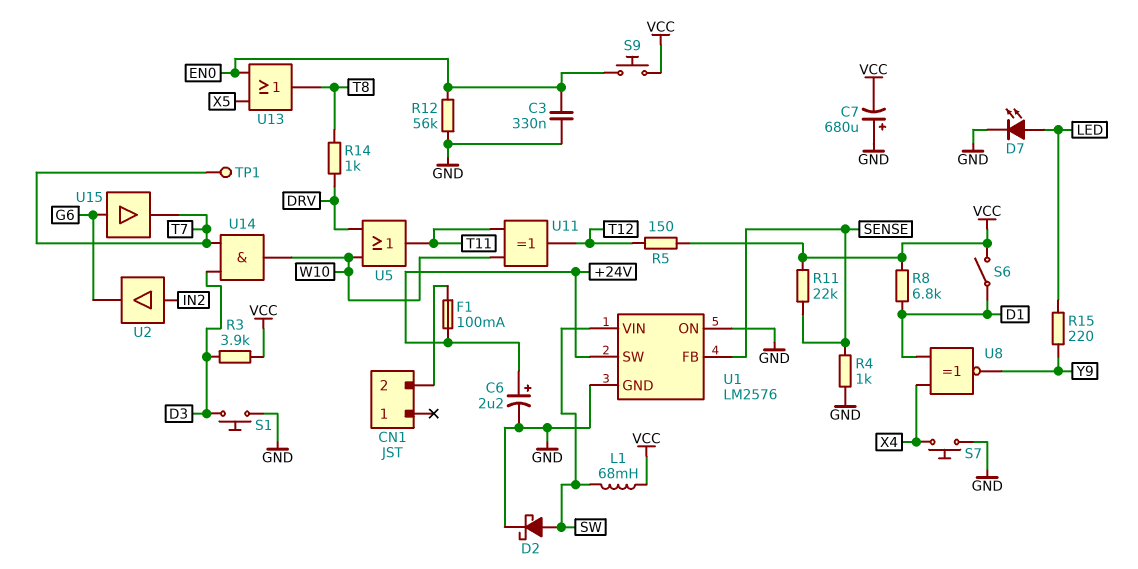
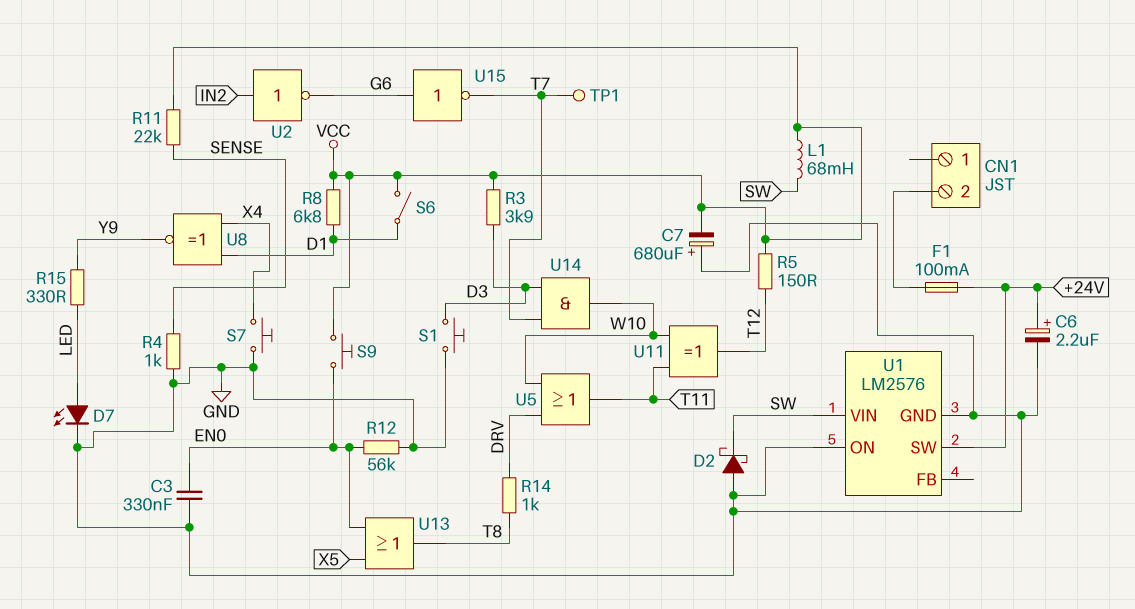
D2: schottky (A SW, K GND) -> schottky (A GND, K SW)
R15: 220 (LED, Y9) -> 330 (LED, Y9)
U1 pin FB: SENSE -> none
U2: buffer (in IN2, out G6) -> NOT (in IN2, out G6)
U15: buffer (in G6, out T7) -> NOT (in G6, out T7)

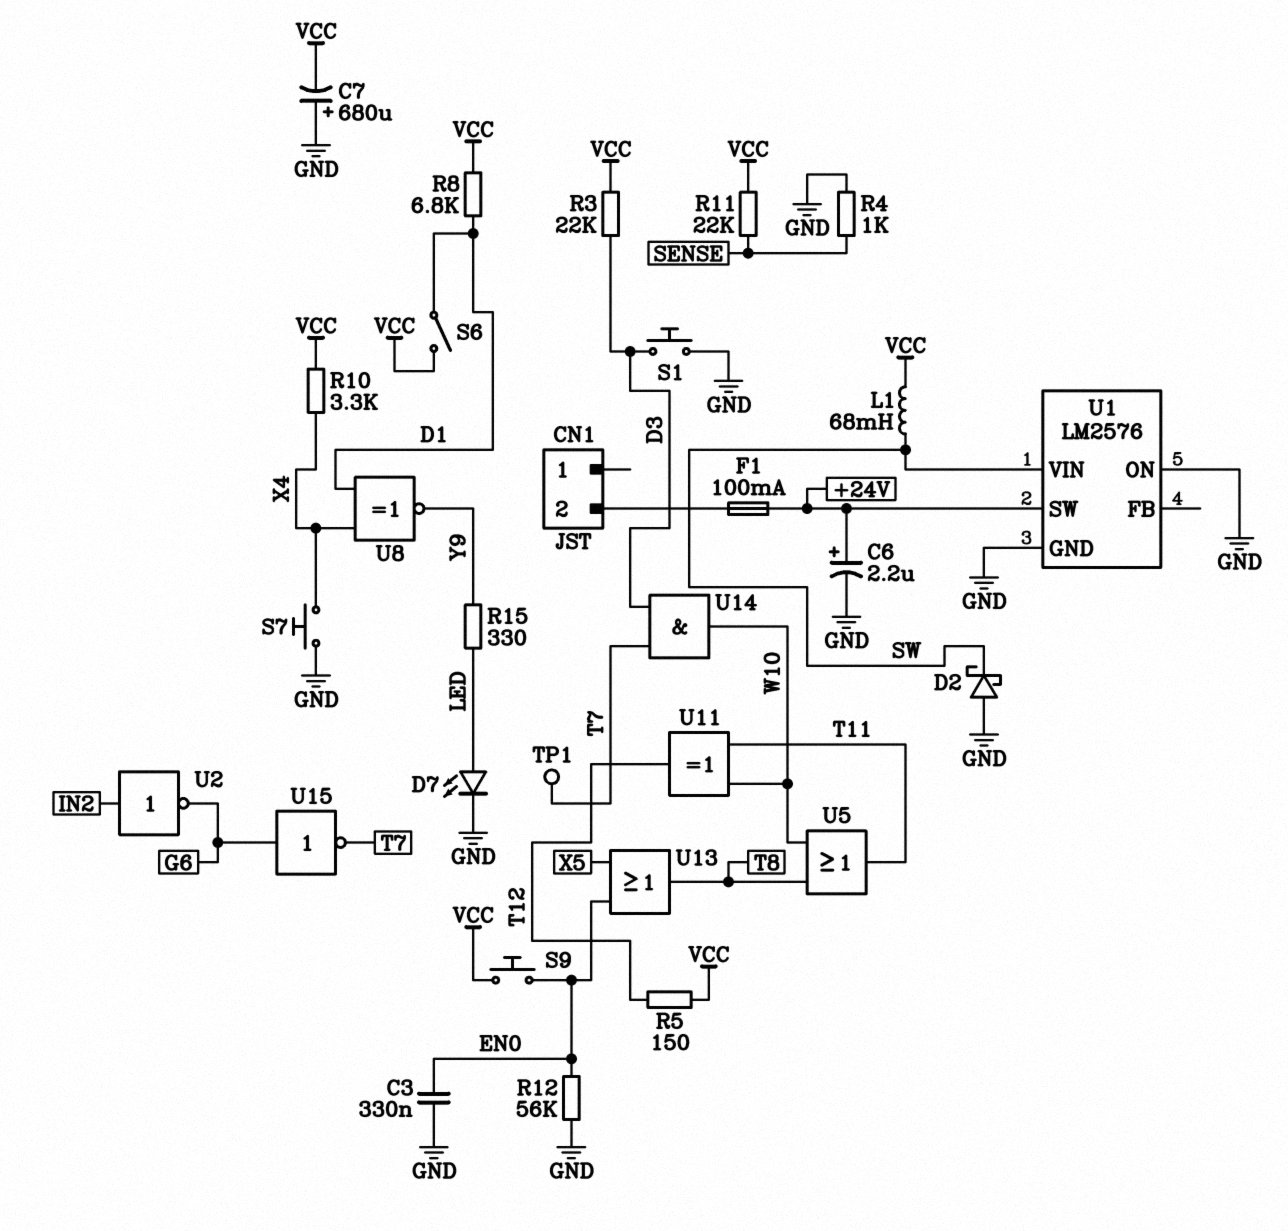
R3: 3.9k (D3, VCC) -> 22k (D3, VCC)
R10: none -> 3.3k (VCC, X4)
R14: 1k (DRV, T8) -> none
U5: OR (in DRV, in W10, out T11) -> OR (in T8, in W10, out T11)

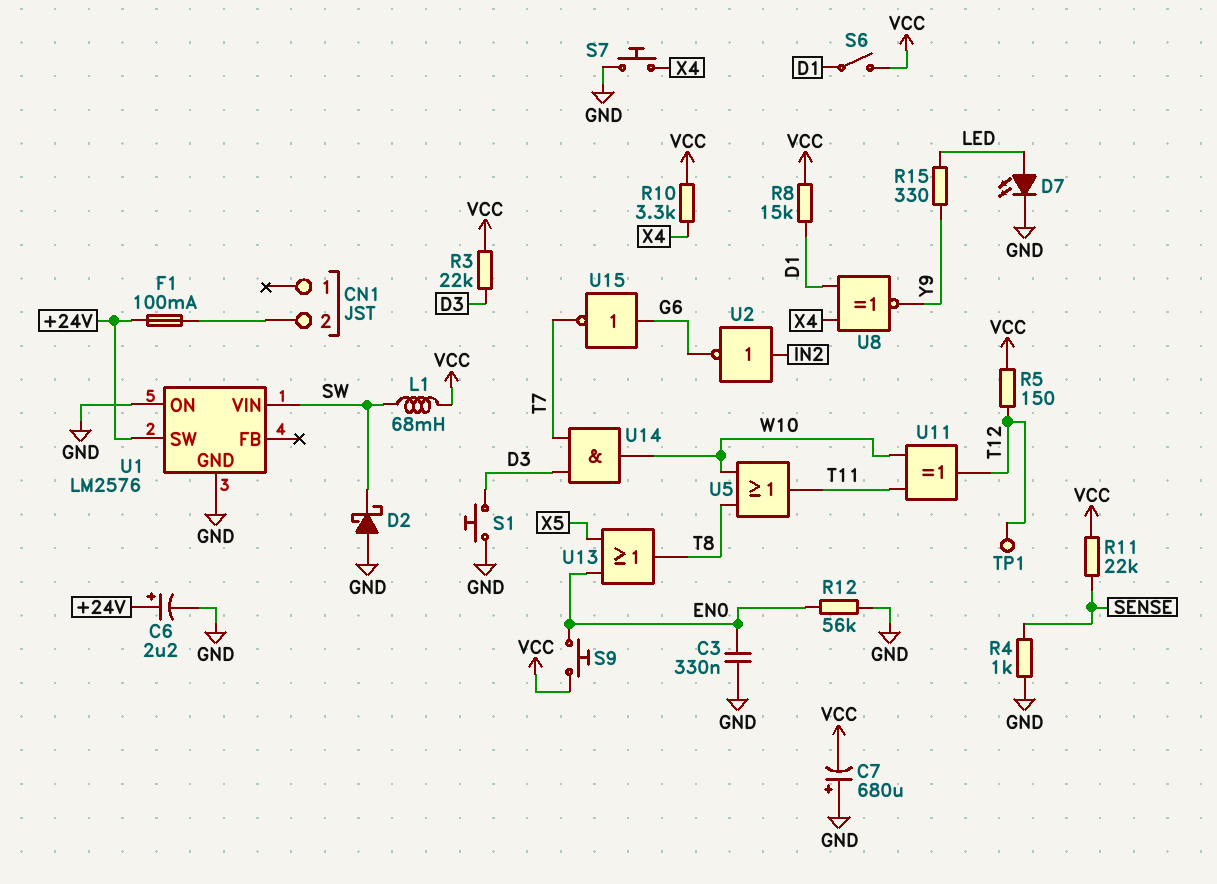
R8: 6.8k (D1, VCC) -> 15k (D1, VCC)
TP1: test point (T7) -> test point (T12)

